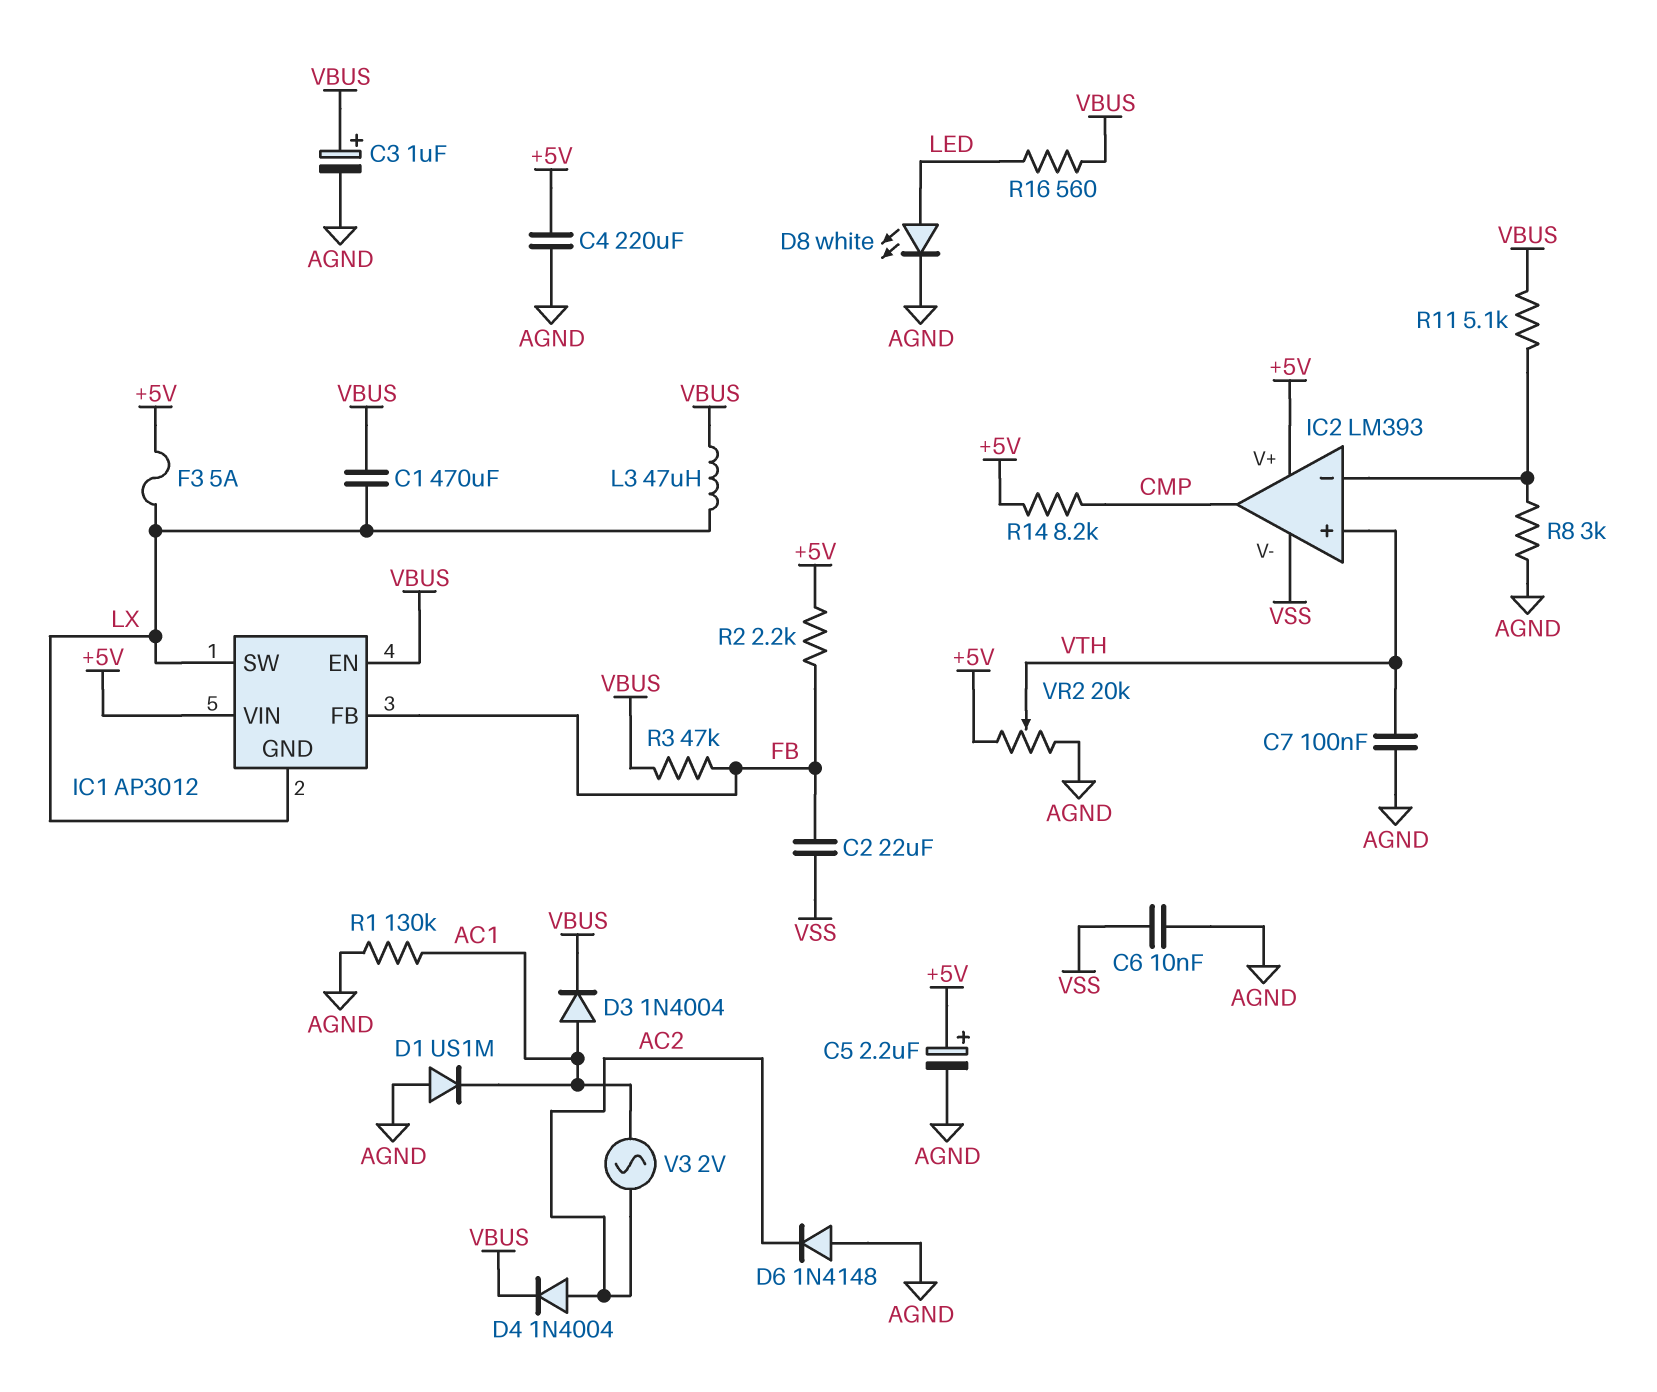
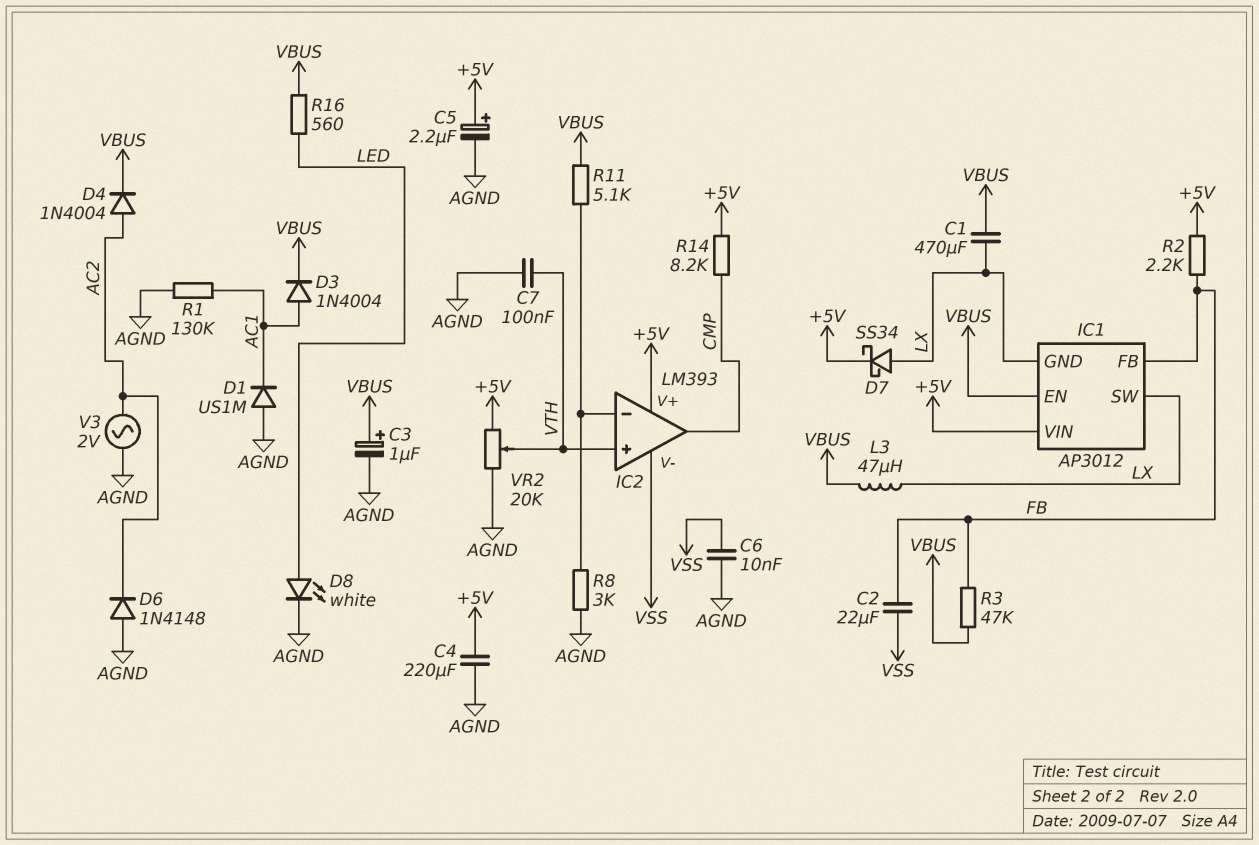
D7: none -> schottky SS34 (A LX, K +5V)
F3: 5A (+5V, LX) -> none
V3: AC 2V (AC1, AC2) -> AC 2V (AC2, AGND)

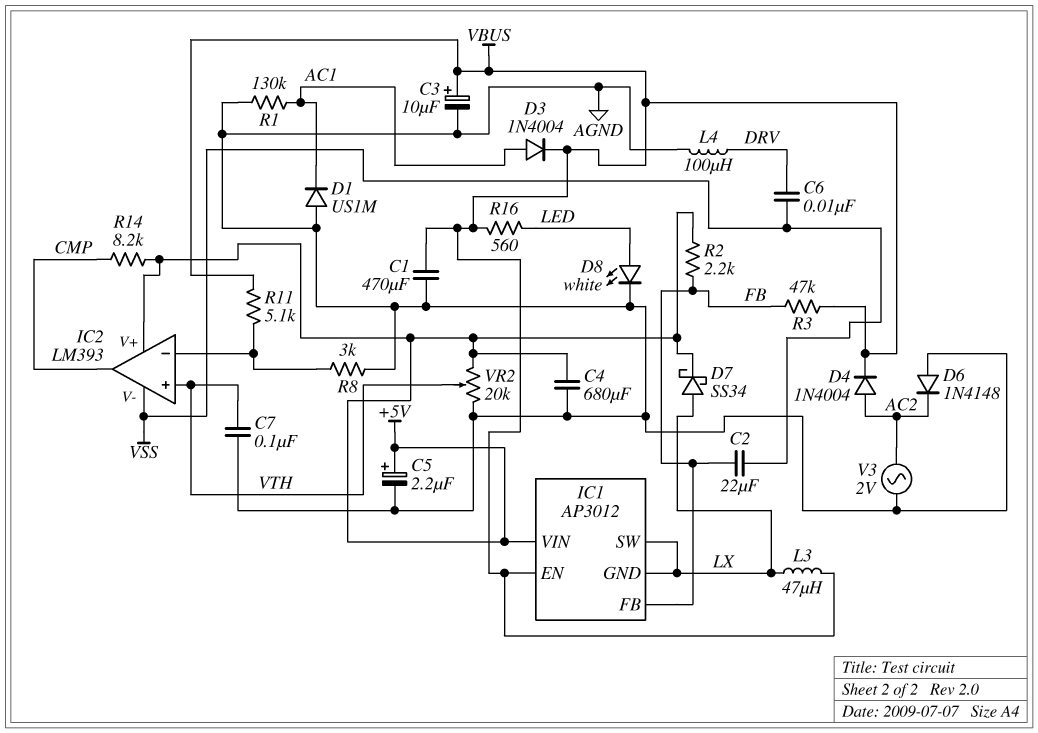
C1: 470uF (LX, VBUS) -> 470uF (AGND, VBUS)
C3: 1uF (plus VBUS, minus AGND) -> 10uF (plus VBUS, minus AGND)
C4: 220uF (+5V, AGND) -> 680uF (+5V, AGND)
C6: 10nF (AGND, VSS) -> 10nF (DRV, VSS)
L4: none -> 100uH (AGND, DRV)

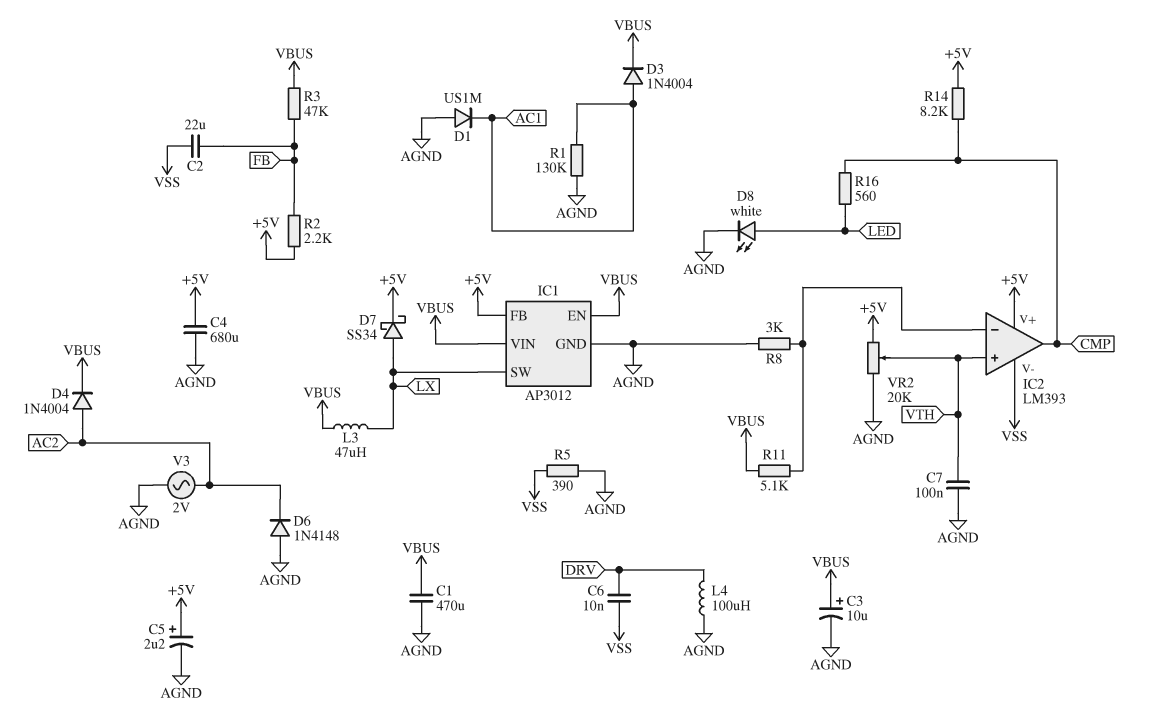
IC1 pin FB: FB -> +5V
IC1 pin GND: LX -> AGND
IC1 pin VIN: +5V -> VBUS
R5: none -> 390 (AGND, VSS)
R16: 560 (LED, VBUS) -> 560 (CMP, LED)

